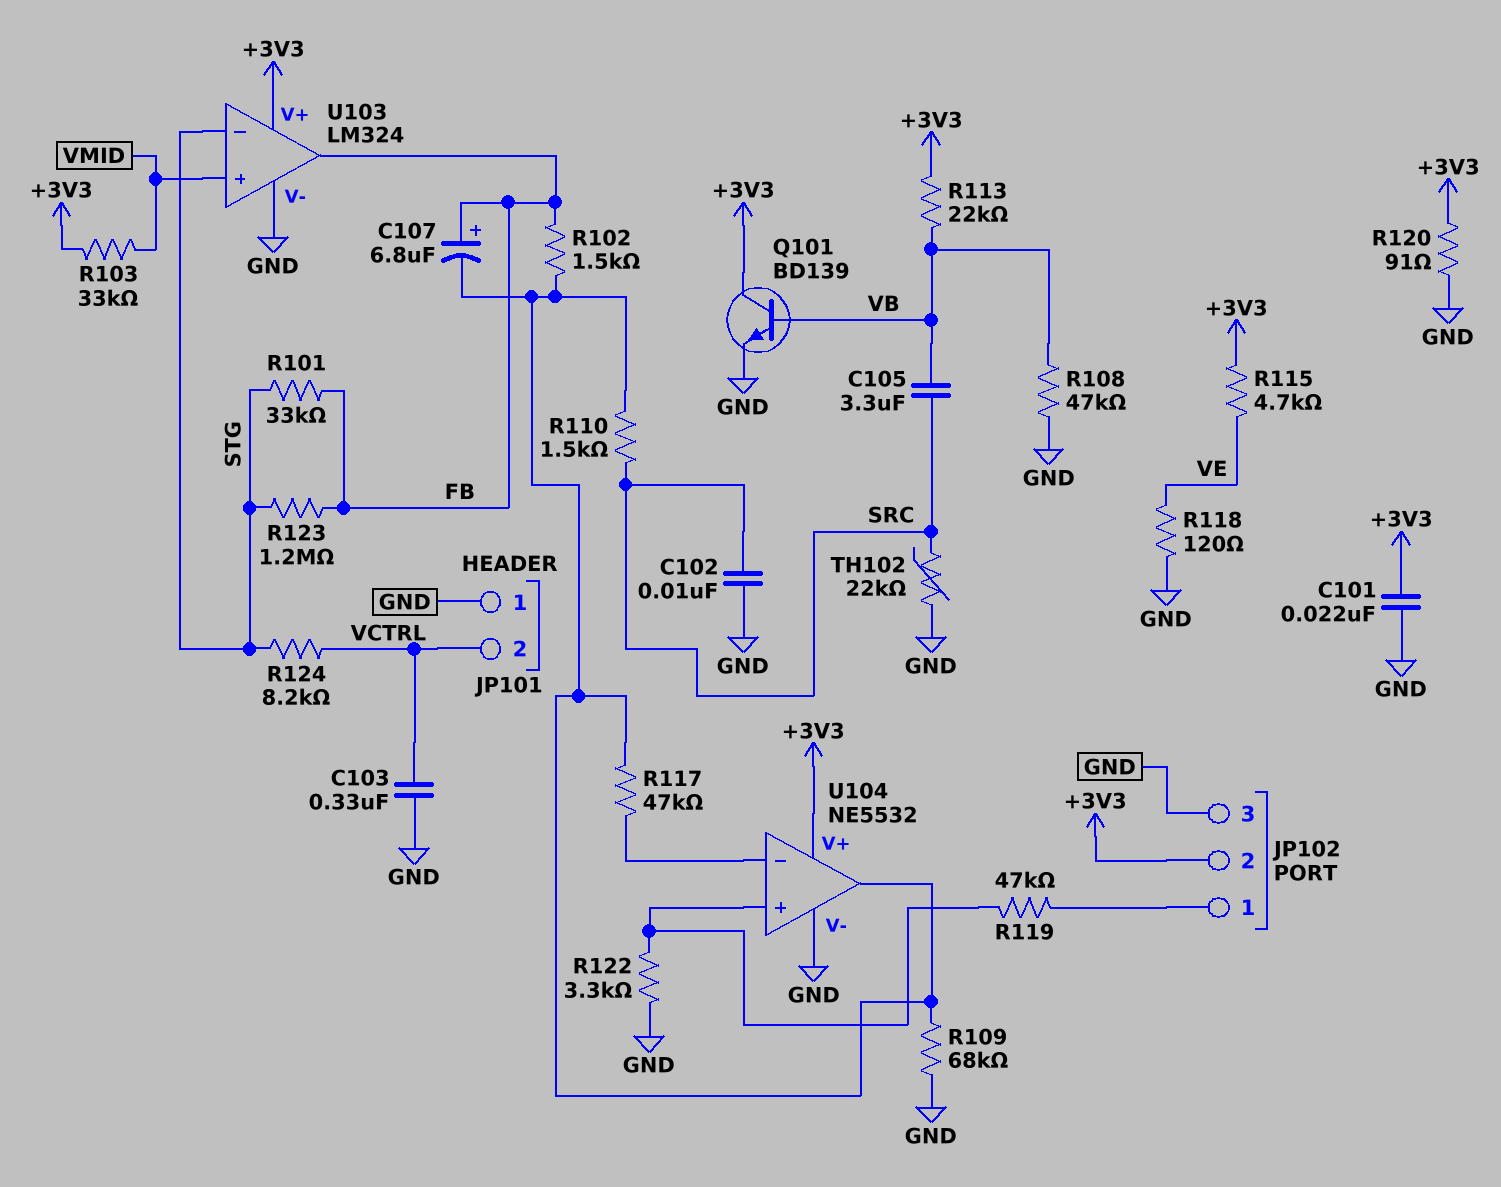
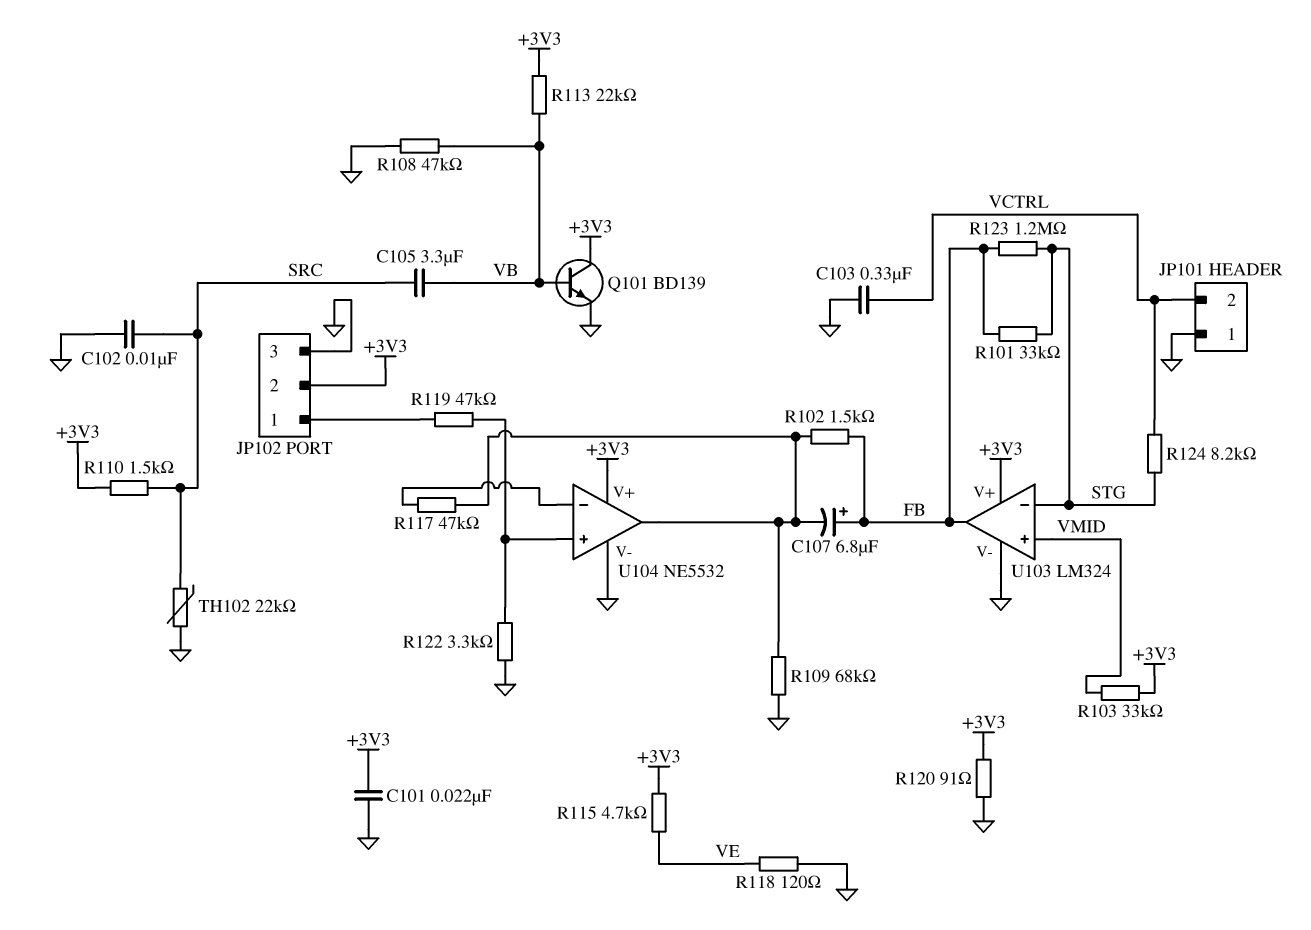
R110: 1.5k (SRC, U104/out) -> 1.5k (+3V3, SRC)

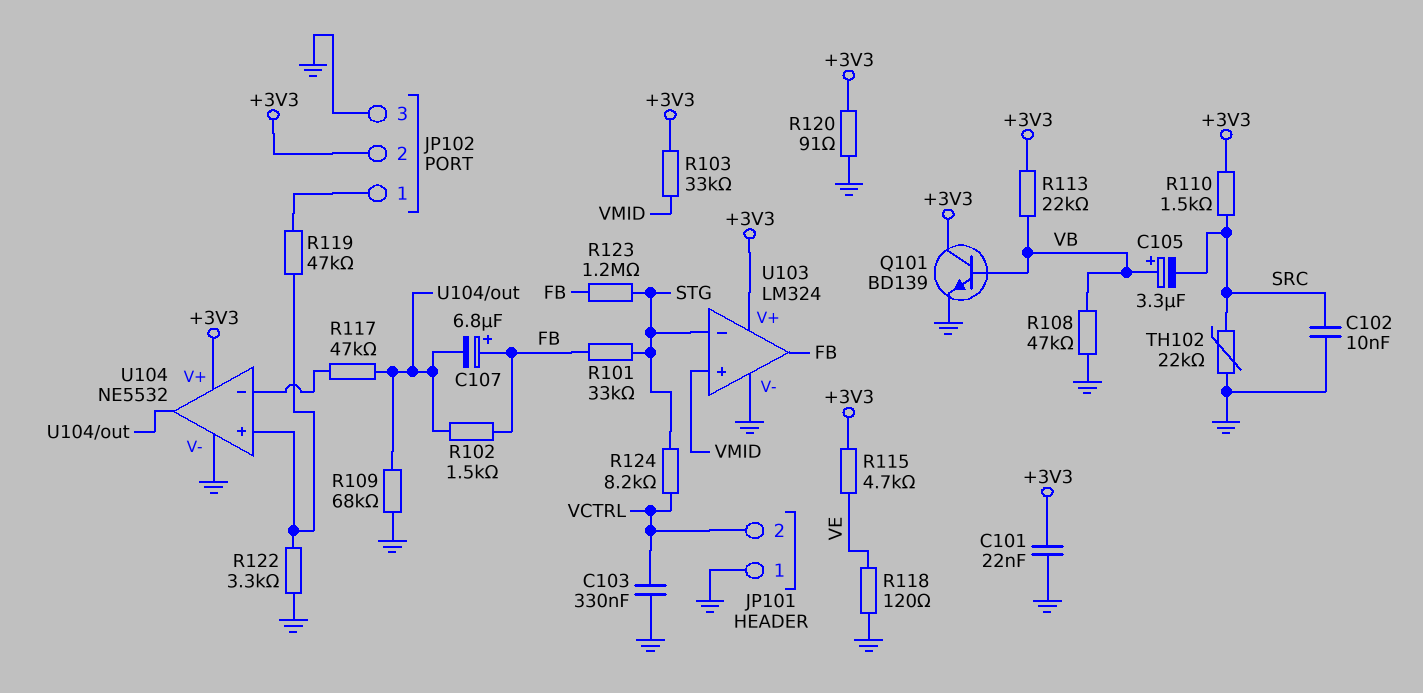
C105: 3.3uF (SRC, VB) -> 3.3uF (plus VB, minus SRC)

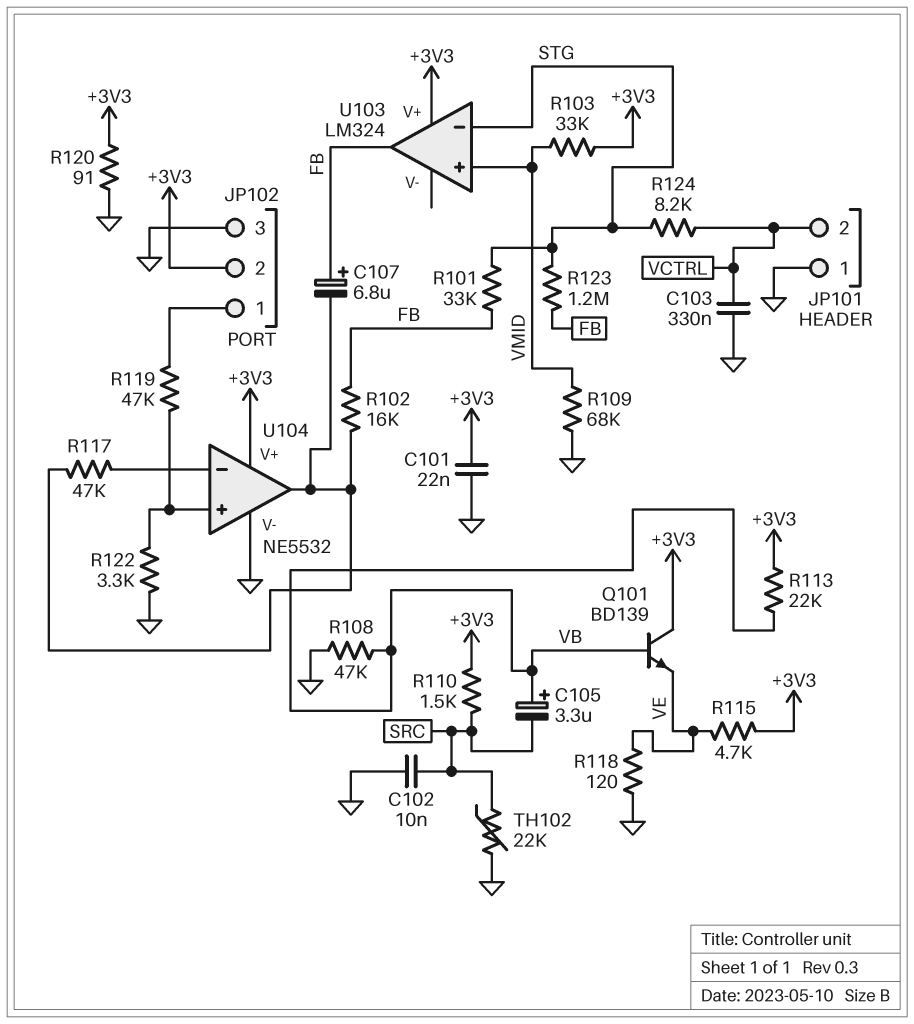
Q101: NPN BD139 (B VB, C +3V3, E GND) -> NPN BD139 (B VB, C +3V3, E VE)
R102: 1.5k (FB, U104/out) -> 16k (FB, U104/out)
R109: 68k (GND, U104/out) -> 68k (GND, VMID)
U103 pin V-: GND -> none

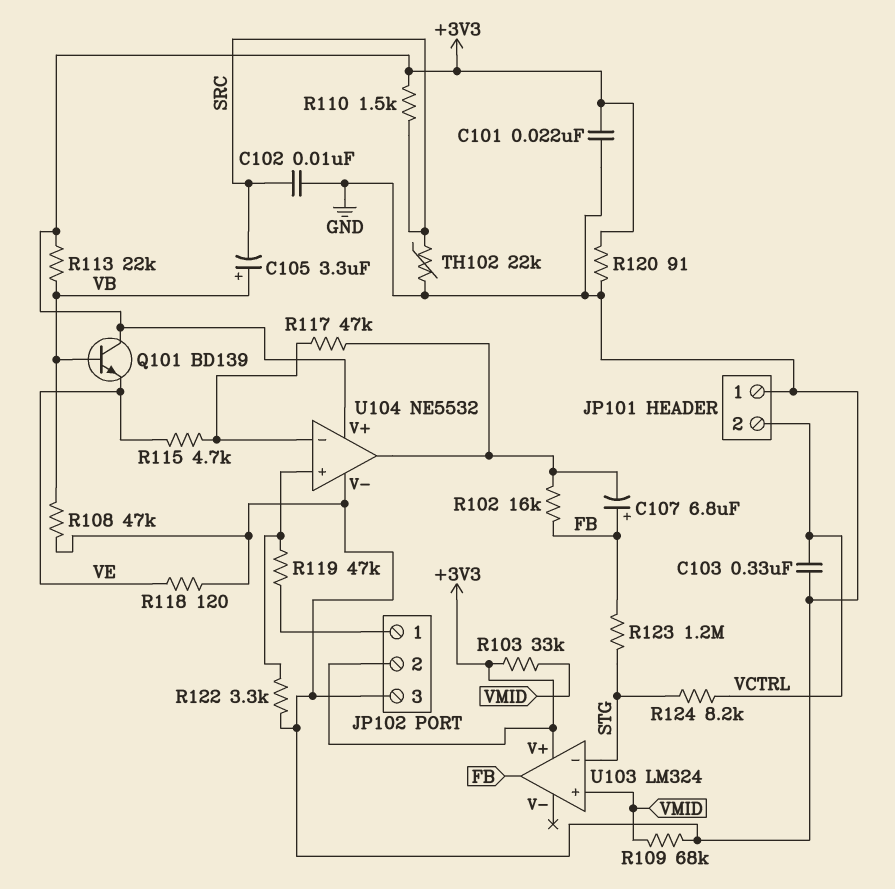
R101: 33k (FB, STG) -> none
R115: 4.7k (+3V3, VE) -> 4.7k (U104/in-, VE)

